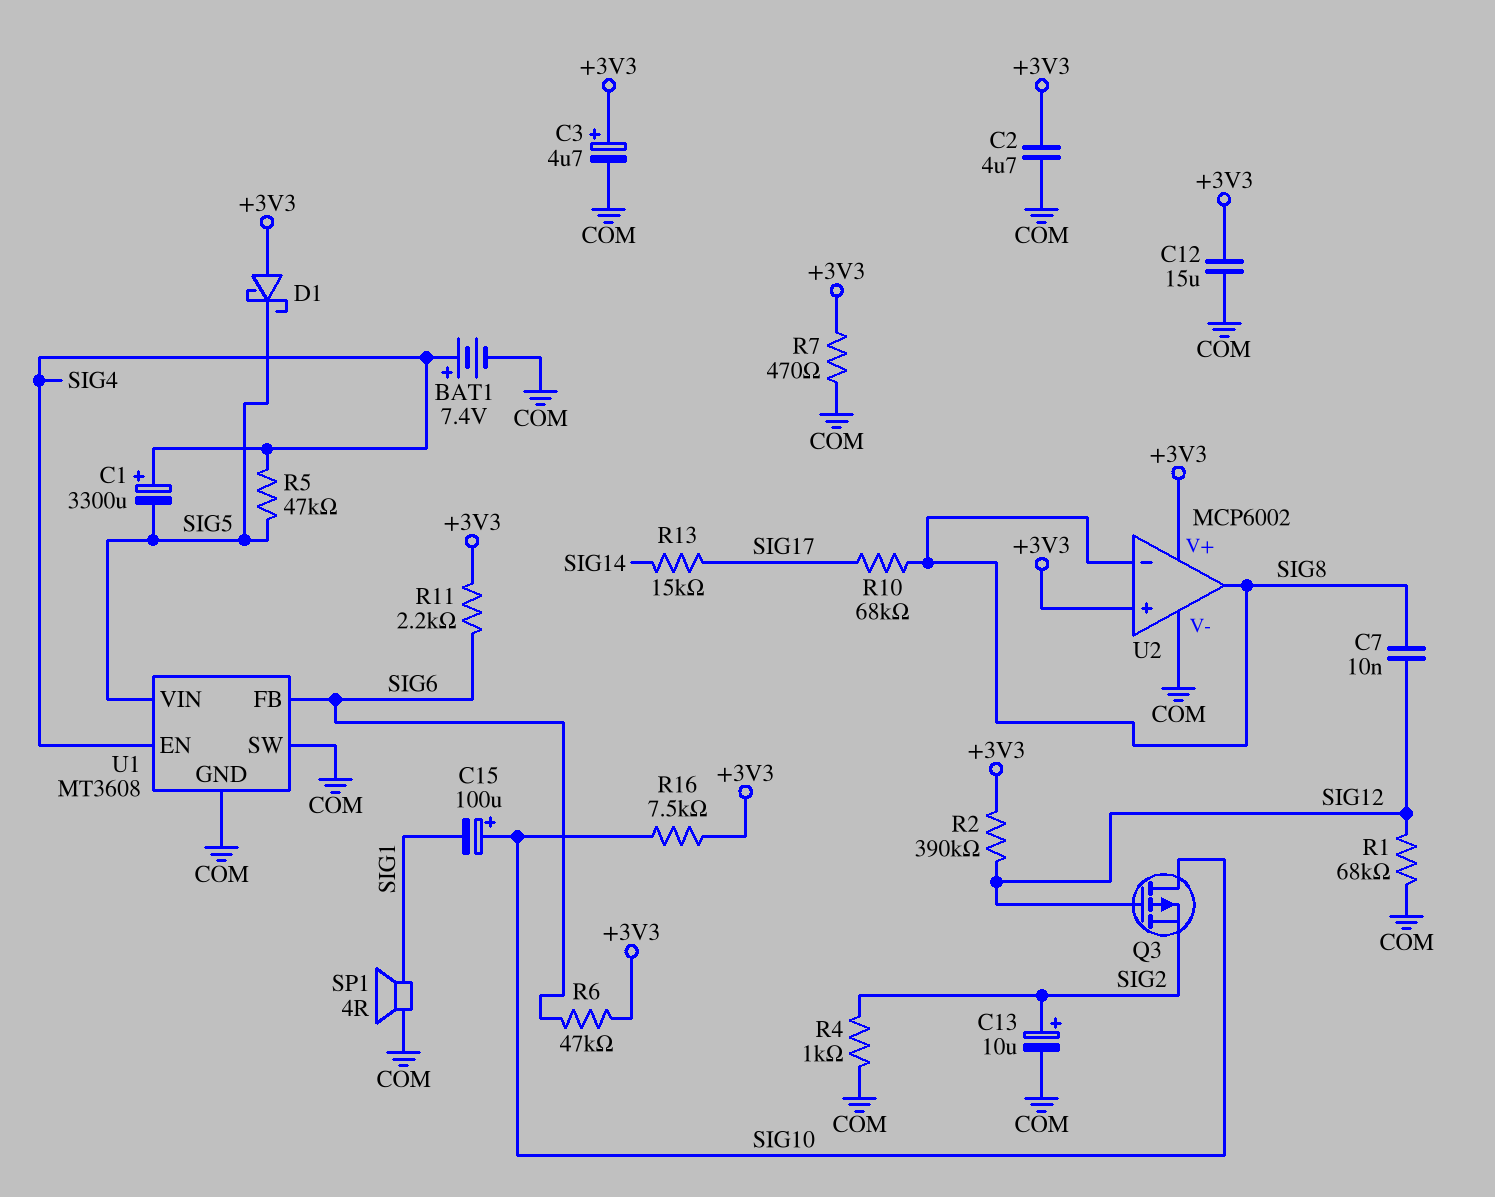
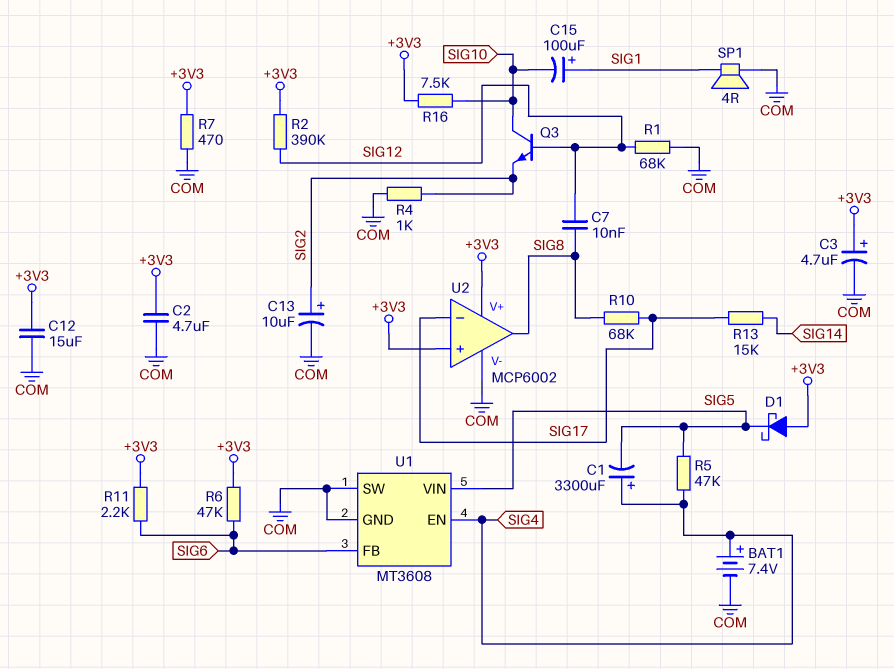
C15: 100uF (plus SIG10, minus SIG1) -> 100uF (plus SIG1, minus SIG10)
Q3: PMOS (G SIG12, D SIG10, S SIG2) -> NPN (B SIG12, C SIG10, E SIG2)
U2 pin in-: SIG8 -> SIG17

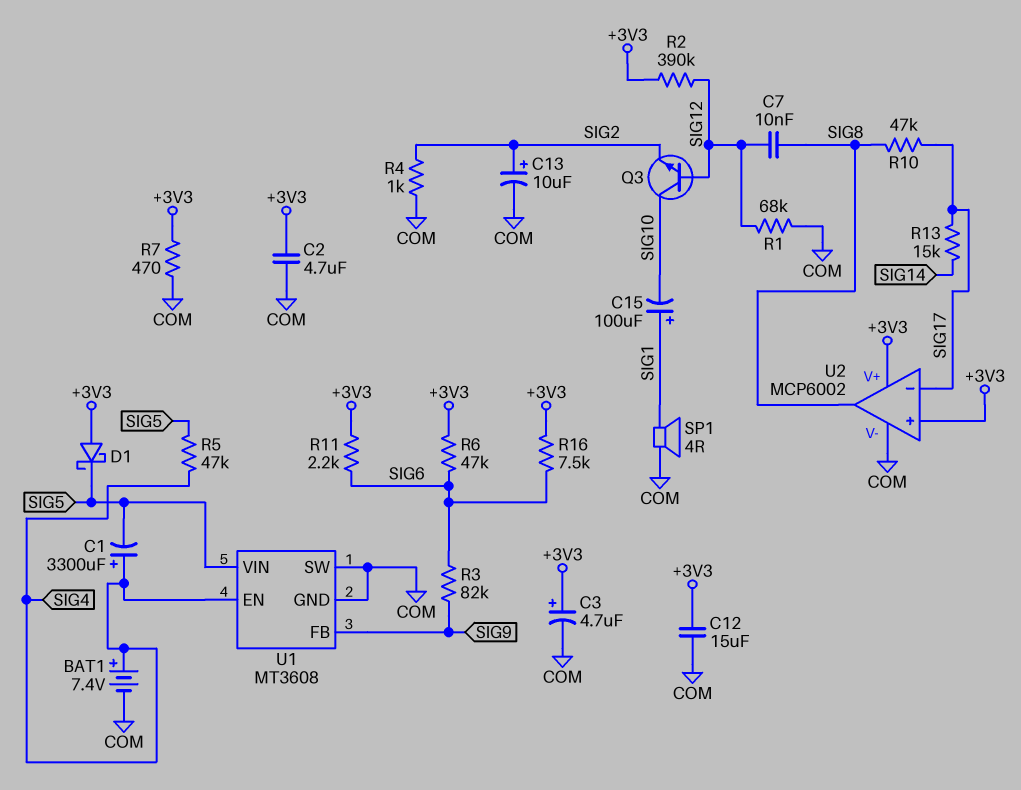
R3: none -> 82k (SIG6, SIG9)
R10: 68k (SIG8, SIG17) -> 47k (SIG8, SIG17)
R16: 7.5k (+3V3, SIG10) -> 7.5k (+3V3, SIG6)
U1 pin FB: SIG6 -> SIG9

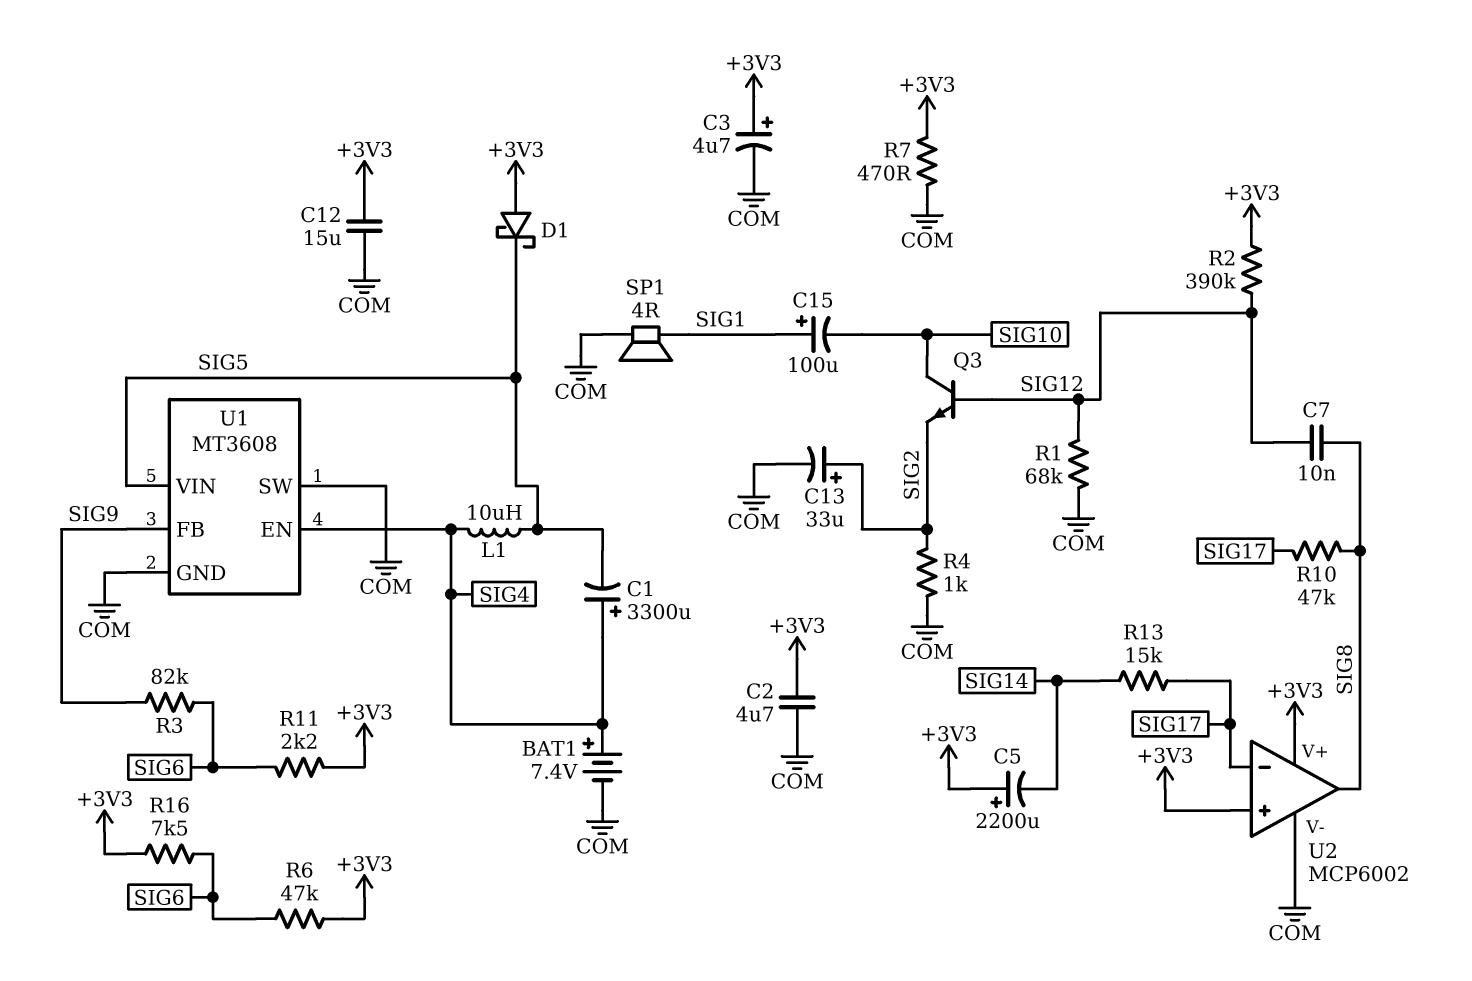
C5: none -> 2200uF (plus +3V3, minus SIG14)
C13: 10uF (plus SIG2, minus COM) -> 33uF (plus SIG2, minus COM)
L1: none -> 10uH (SIG4, SIG5)
R5: 47k (SIG4, SIG5) -> none

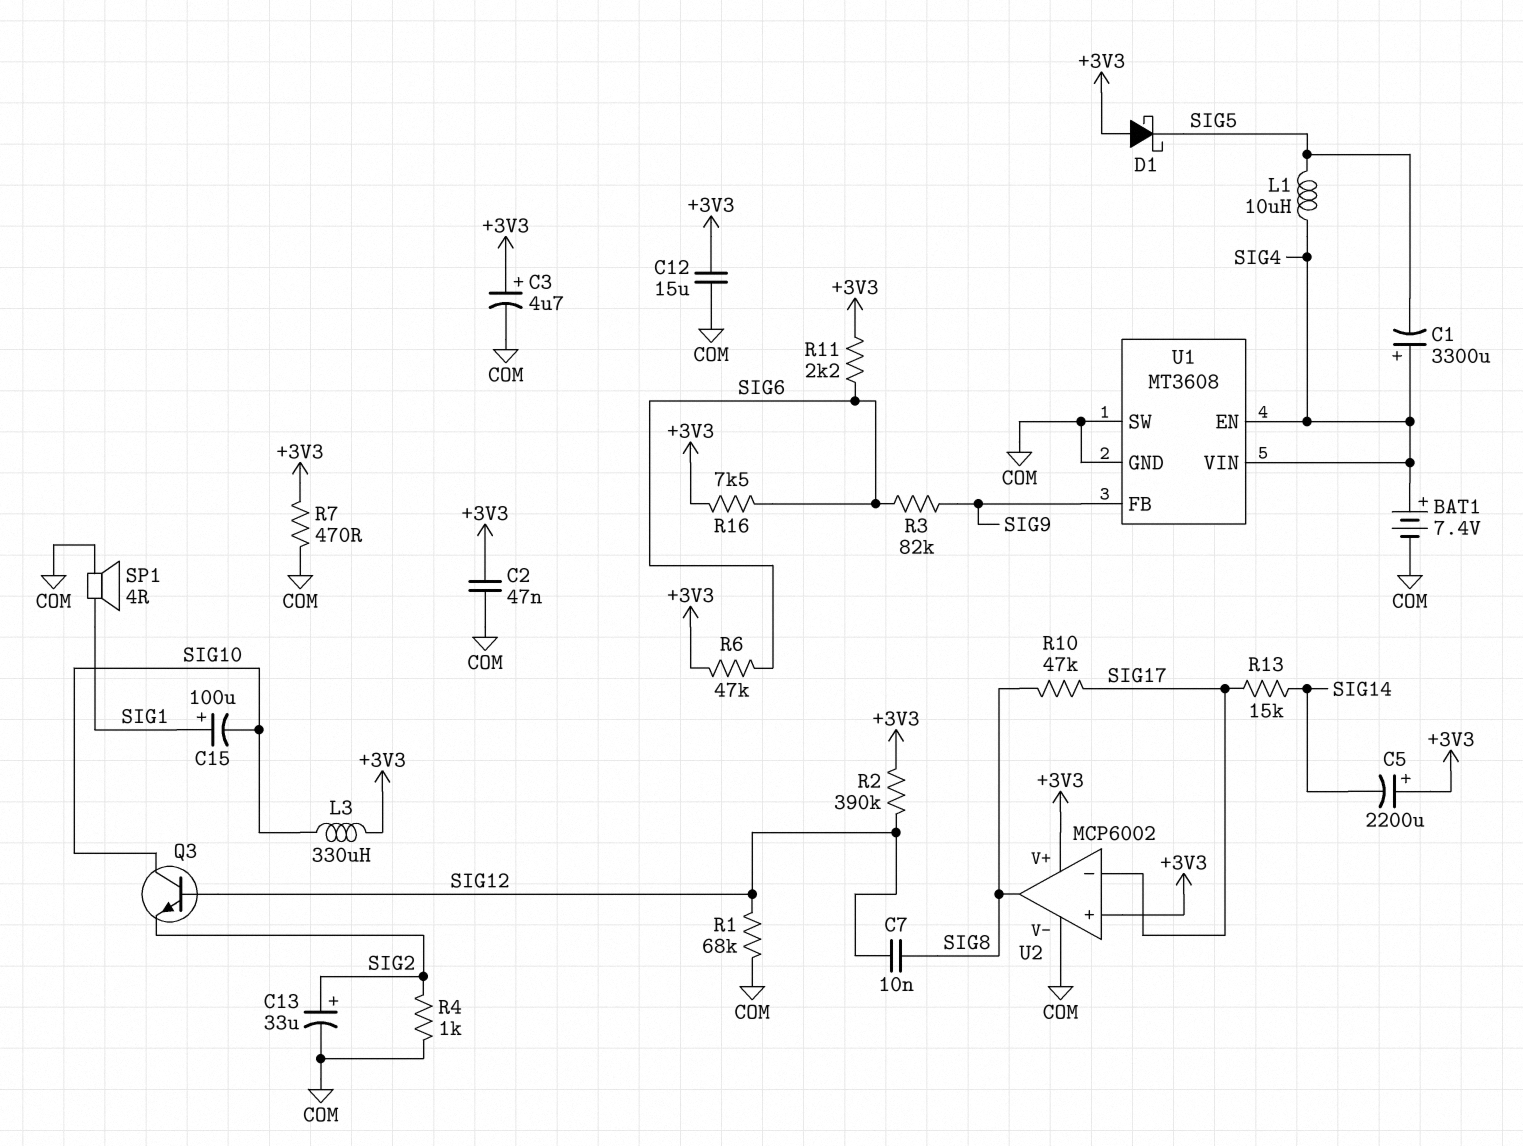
C2: 4.7uF (+3V3, COM) -> 47nF (+3V3, COM)
L3: none -> 330uH (+3V3, SIG10)
U1 pin VIN: SIG5 -> SIG4

